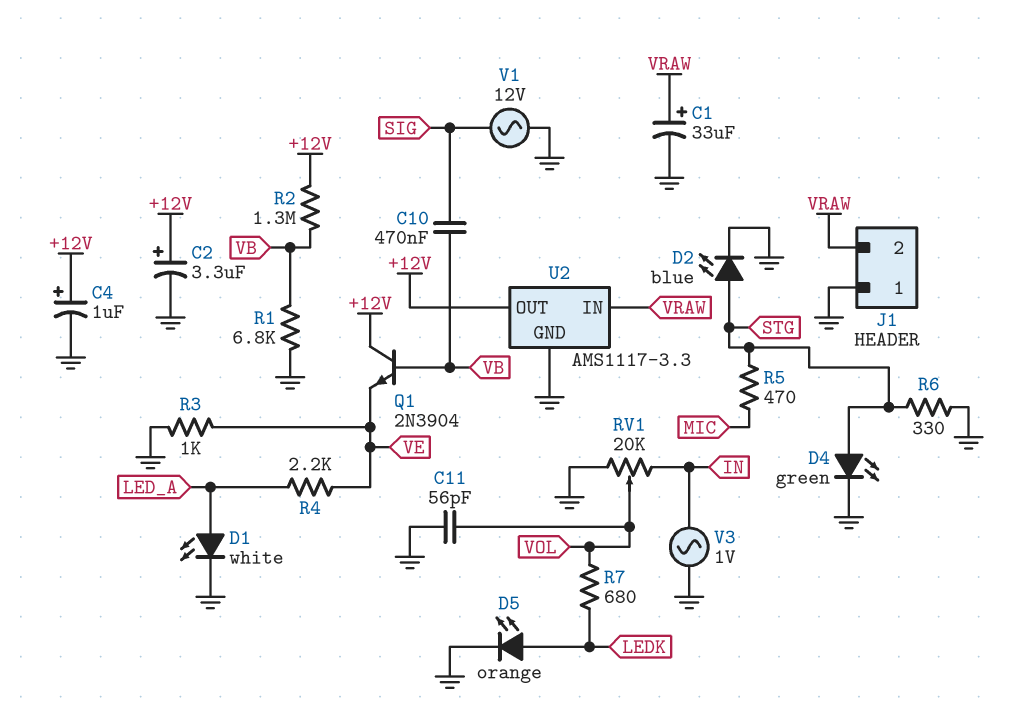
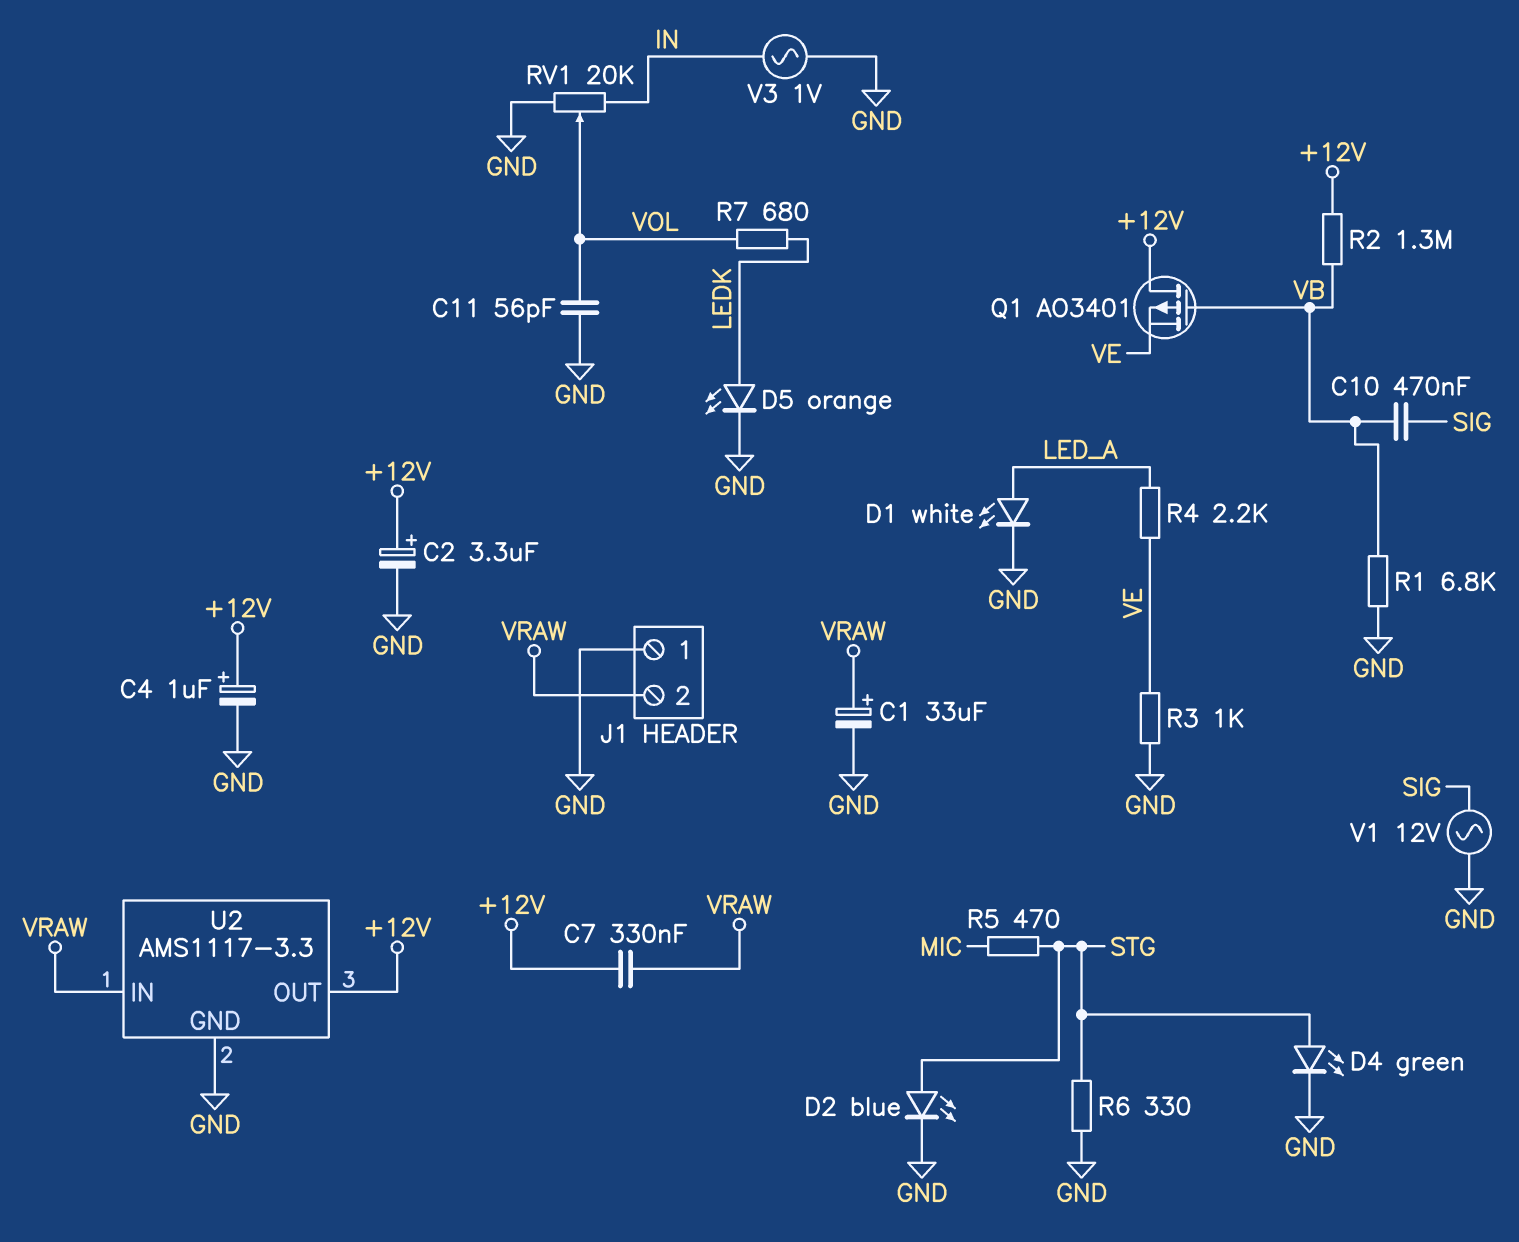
C7: none -> 330nF (+12V, VRAW)
Q1: NPN 2N3904 (B VB, C +12V, E VE) -> PMOS AO3401 (G VB, D +12V, S VE)

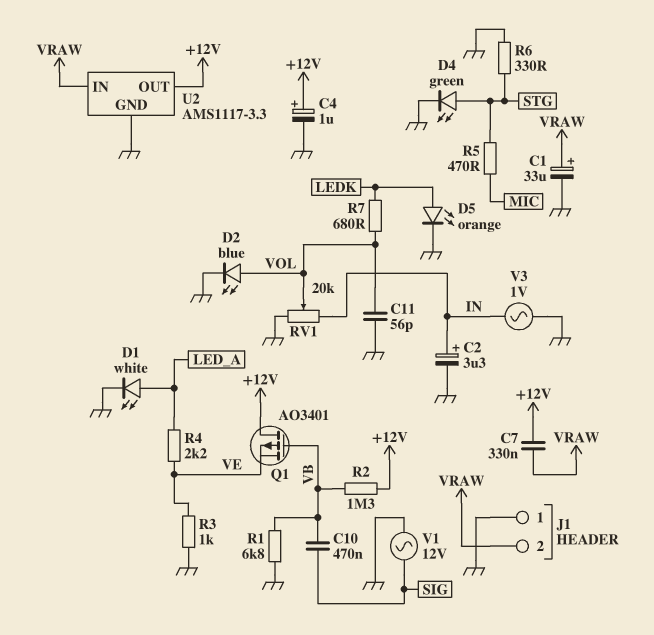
C2: 3.3uF (plus +12V, minus GND) -> 3.3uF (plus IN, minus GND)
D2: LED blue (A STG, K GND) -> LED blue (A VOL, K GND)

